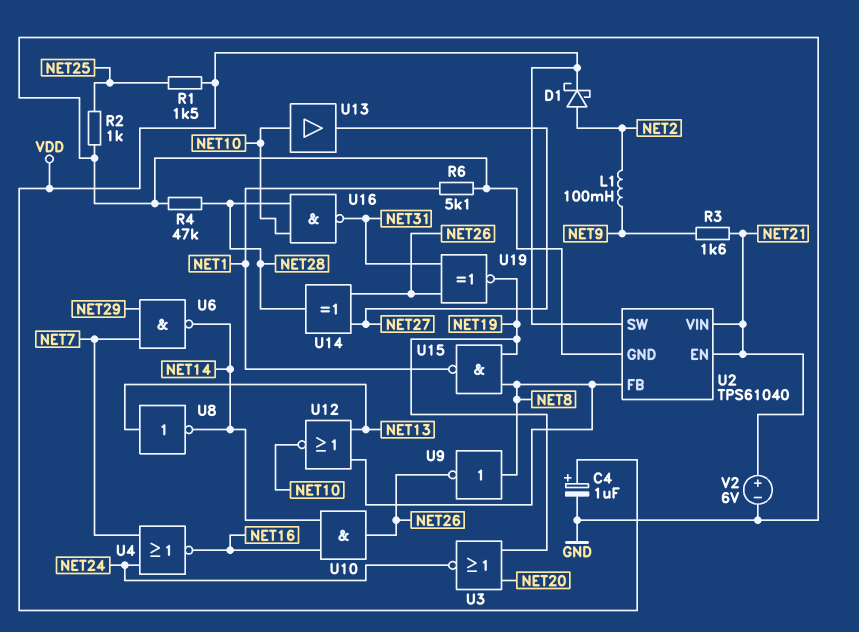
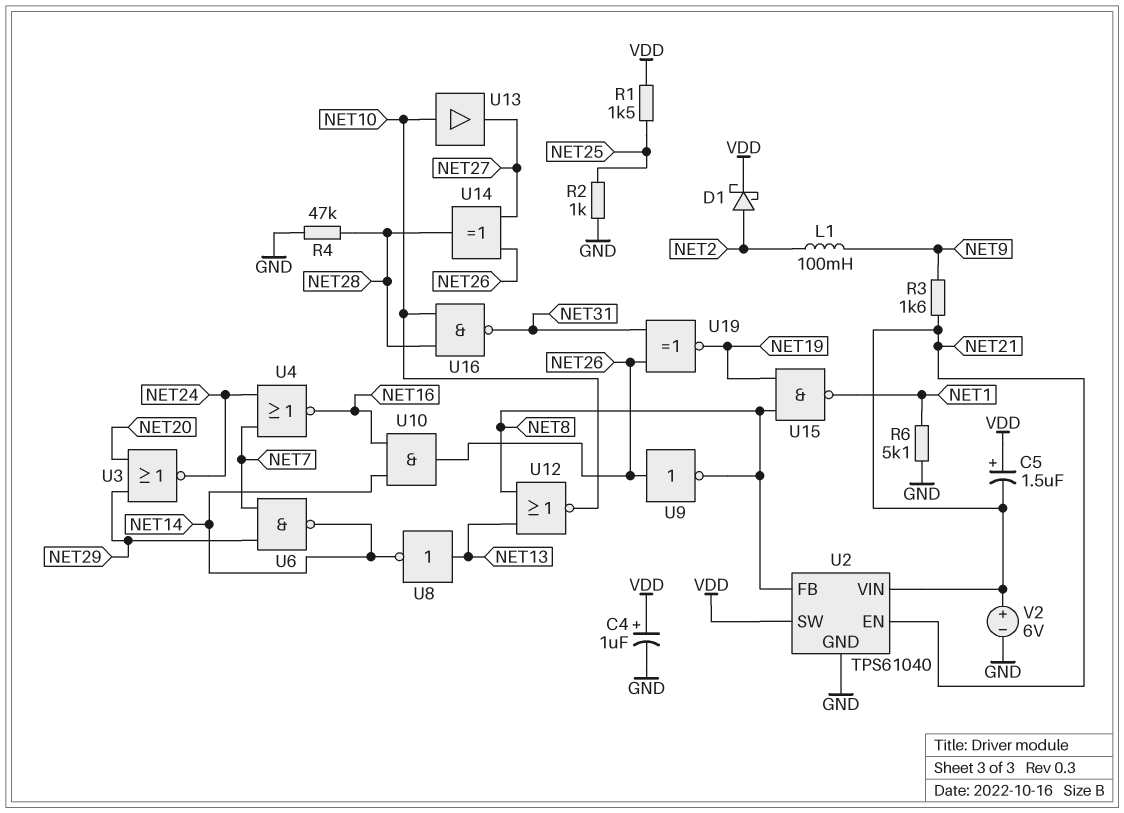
C5: none -> 1.5uF (plus VDD, minus NET21)
U3: NOR (in NET19, in NET20, out NET24) -> NOR (in NET20, in NET29, out NET24)
U9: NOT (in NET8, out NET26) -> NOT (in NET26, out NET8)

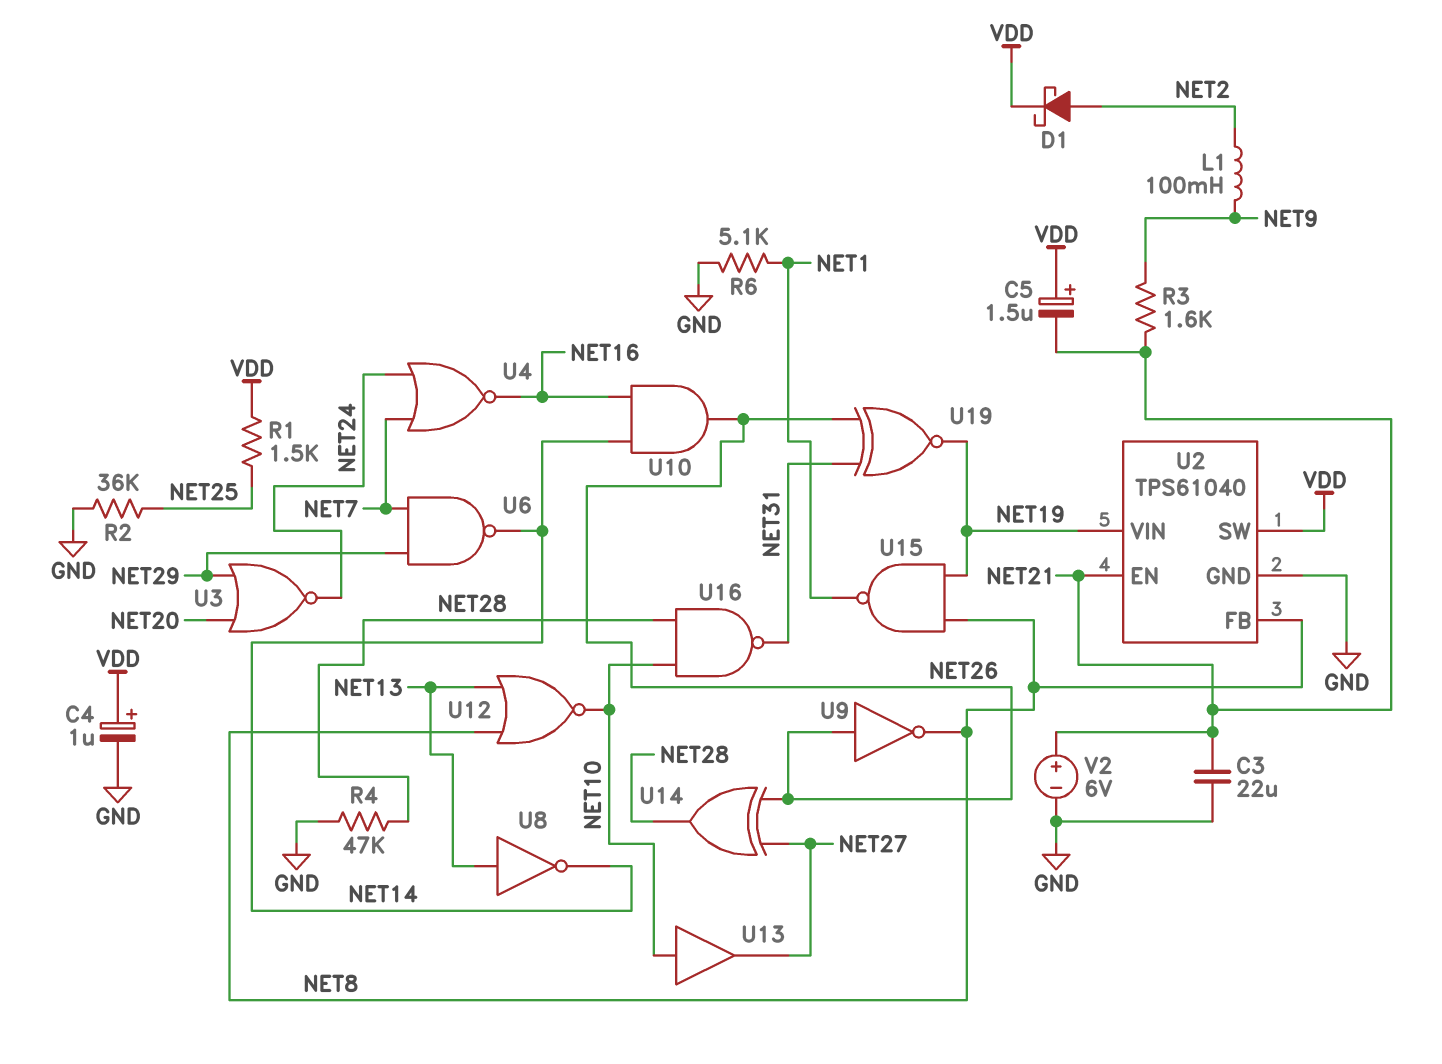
C3: none -> 22uF (GND, NET21)
R2: 1k (GND, NET25) -> 36k (GND, NET25)
U2 pin VIN: NET21 -> NET19

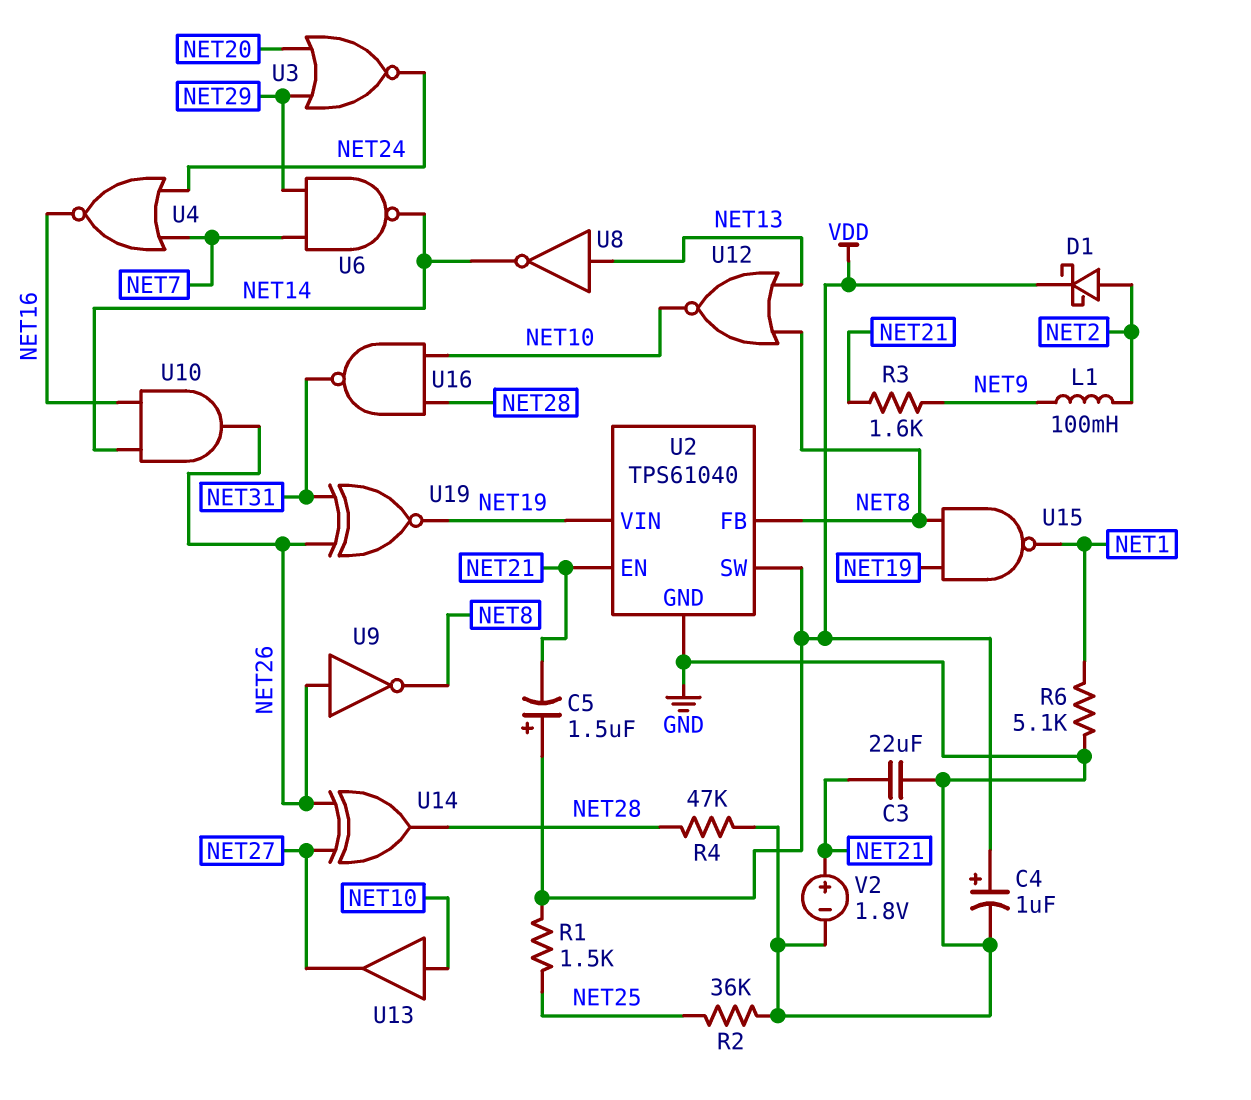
V2: 6V (plus NET21, minus GND) -> 1.8V (plus NET21, minus GND)

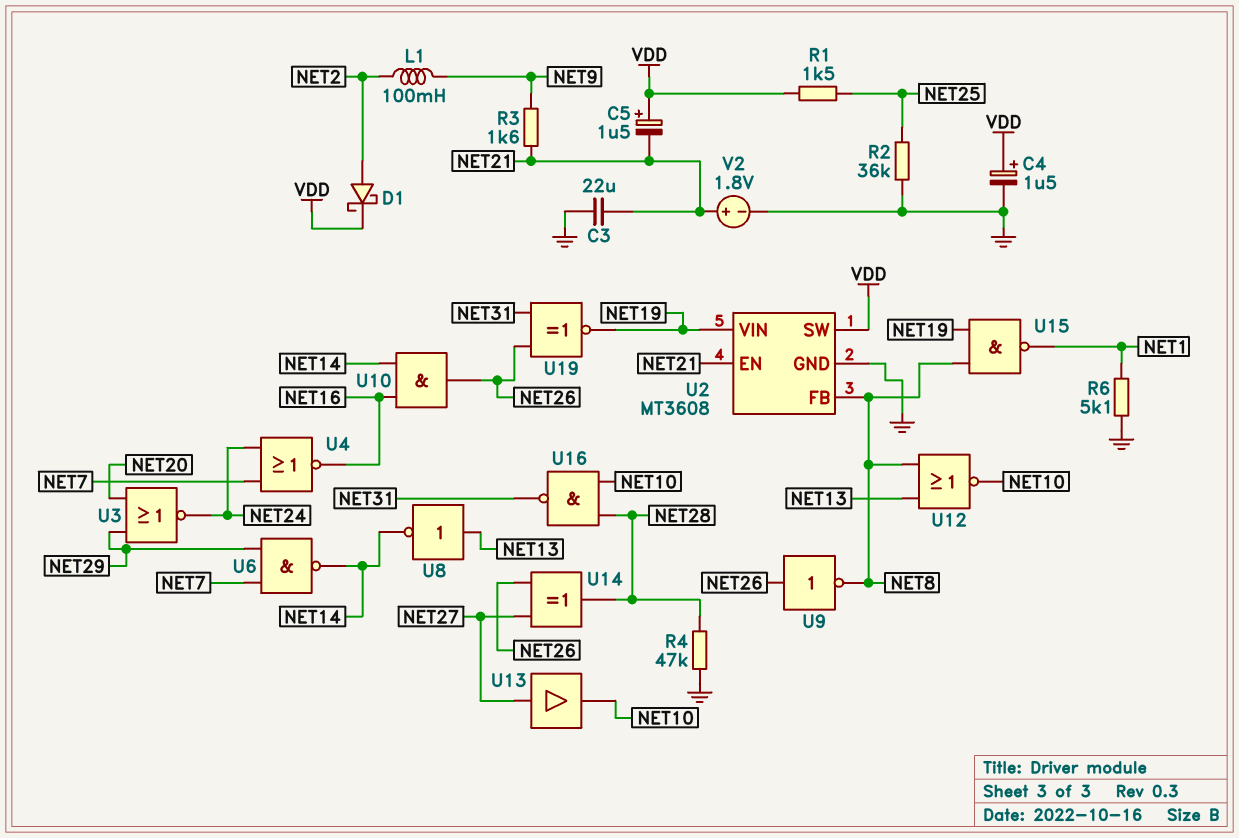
C4: 1uF (plus VDD, minus GND) -> 1.5uF (plus VDD, minus GND)
U2: TPS61040 -> MT3608
U13: buffer (in NET10, out NET27) -> buffer (in NET27, out NET10)

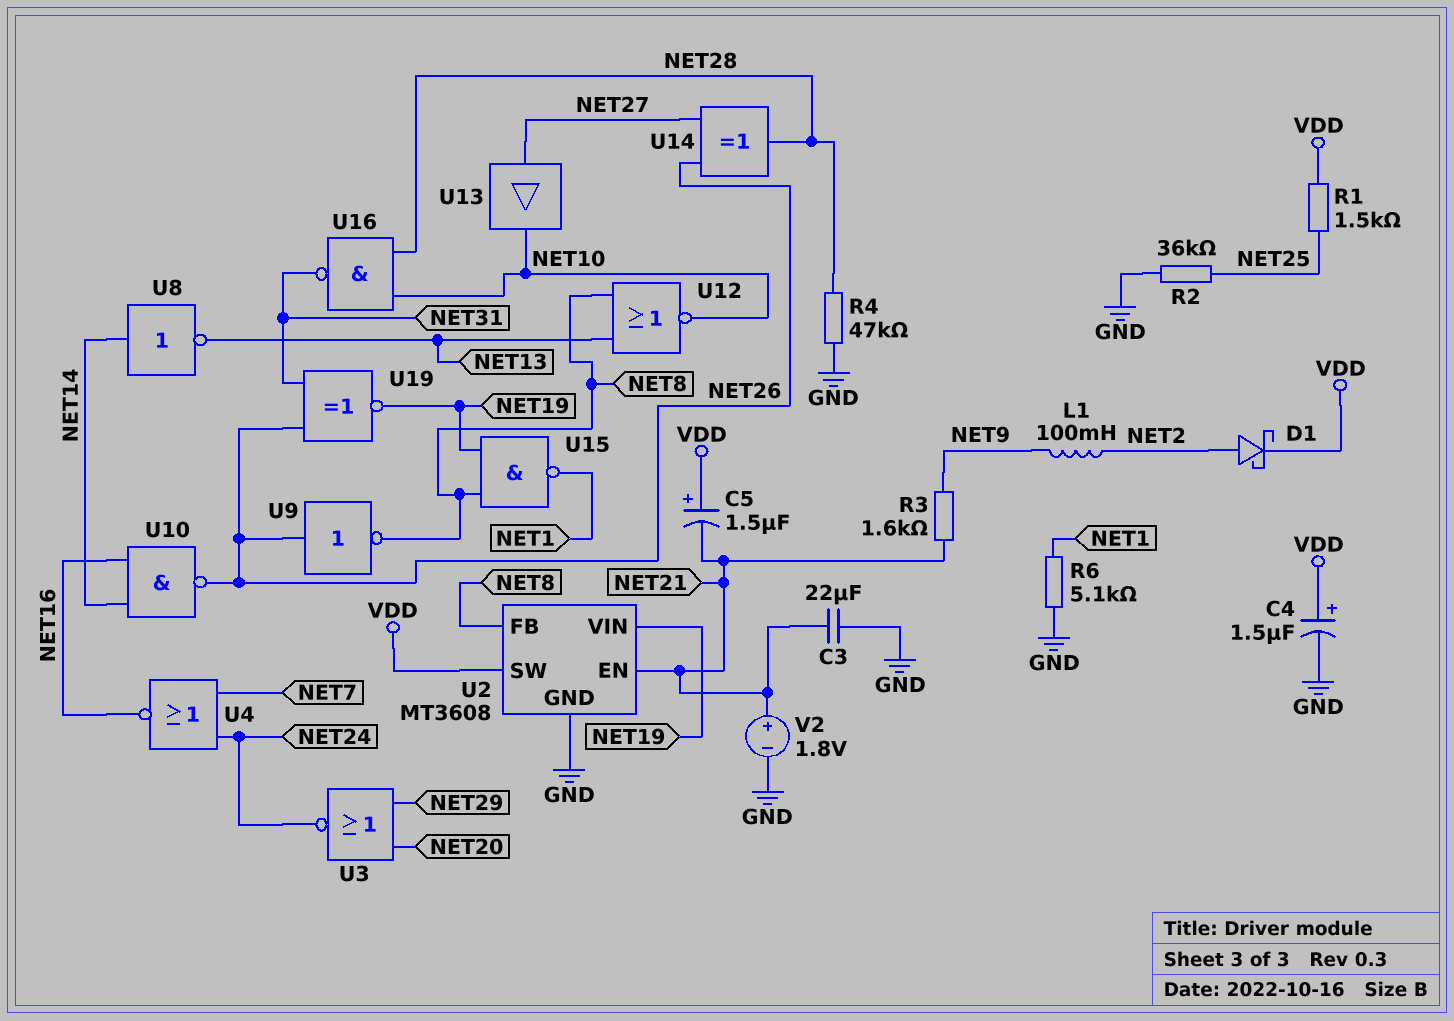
U6: NAND (in NET7, in NET29, out NET14) -> none
U8: NOT (in NET13, out NET14) -> NOT (in NET14, out NET13)
U10: AND (in NET14, in NET16, out NET26) -> NAND (in NET14, in NET16, out NET26)

